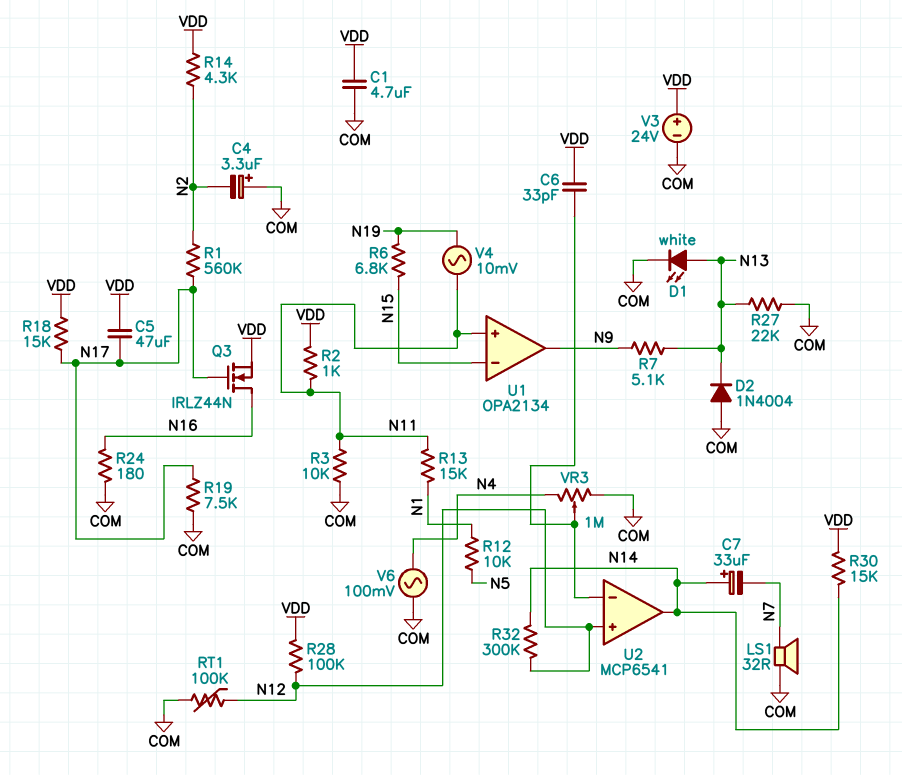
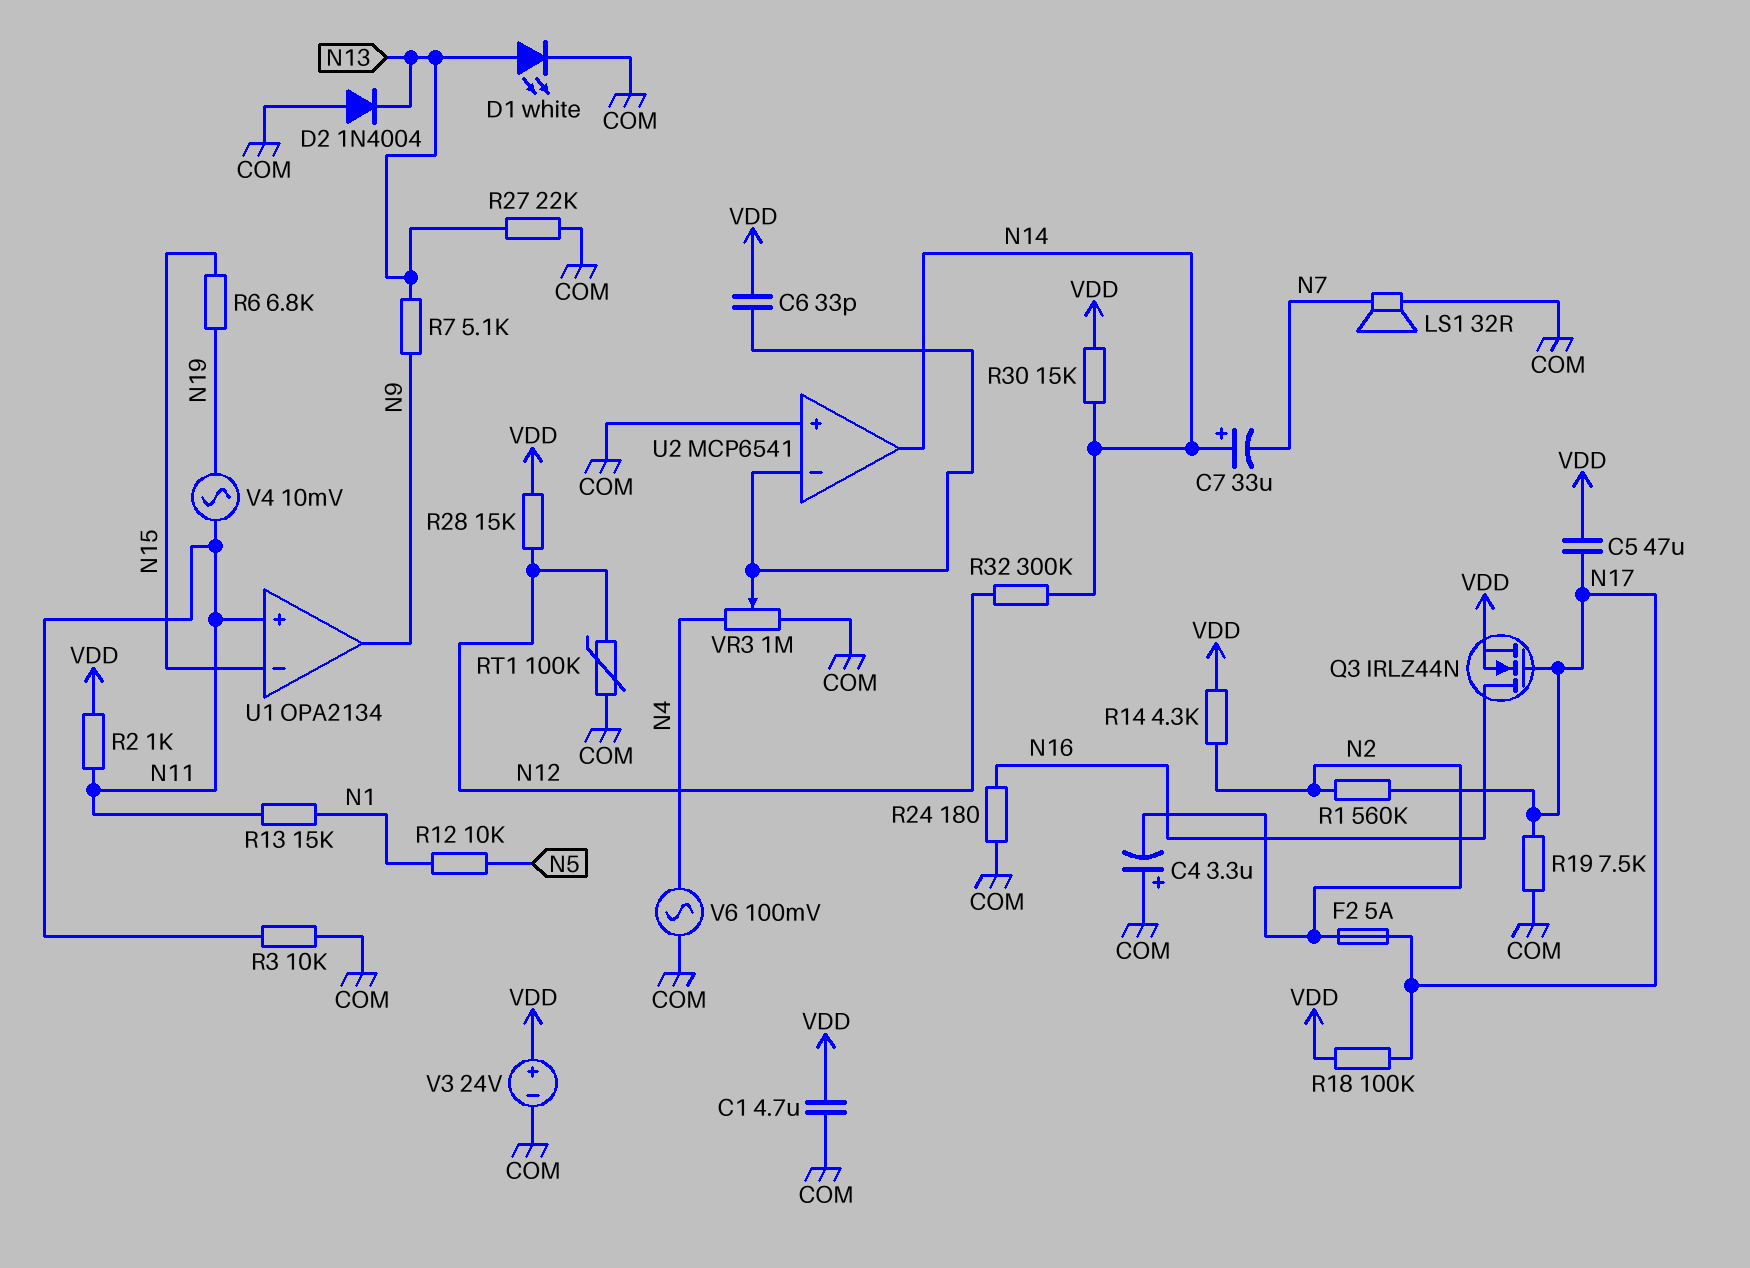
F2: none -> 5A (N2, N17)
R18: 15k (N17, VDD) -> 100k (N17, VDD)
R28: 100k (N12, VDD) -> 15k (N12, VDD)
U2 pin in+: N12 -> COM

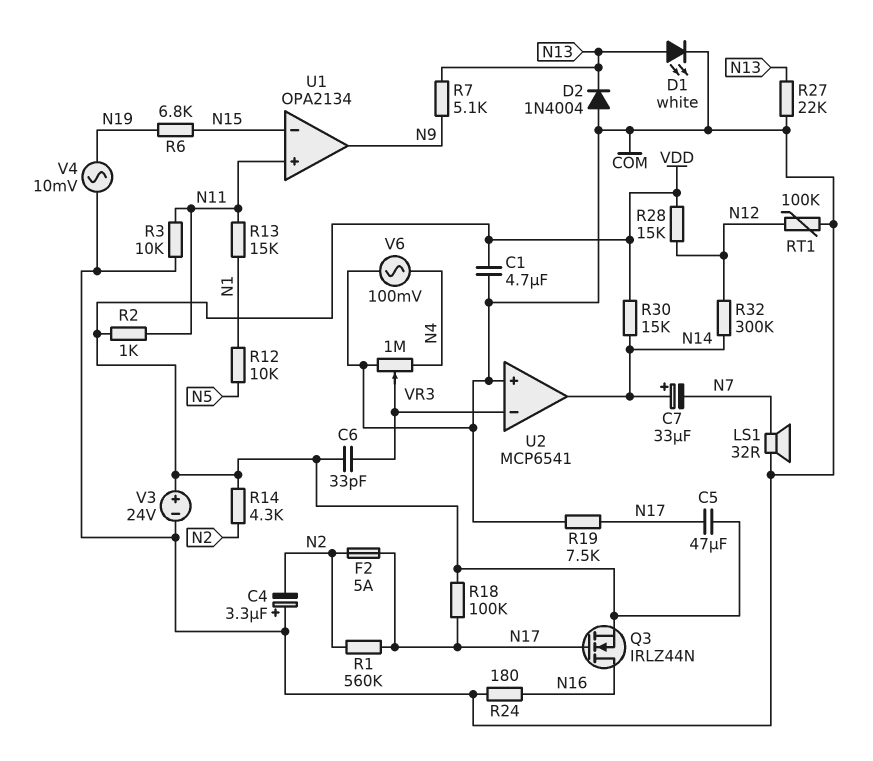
V4: AC 10mV (N11, N19) -> AC 10mV (COM, N19)

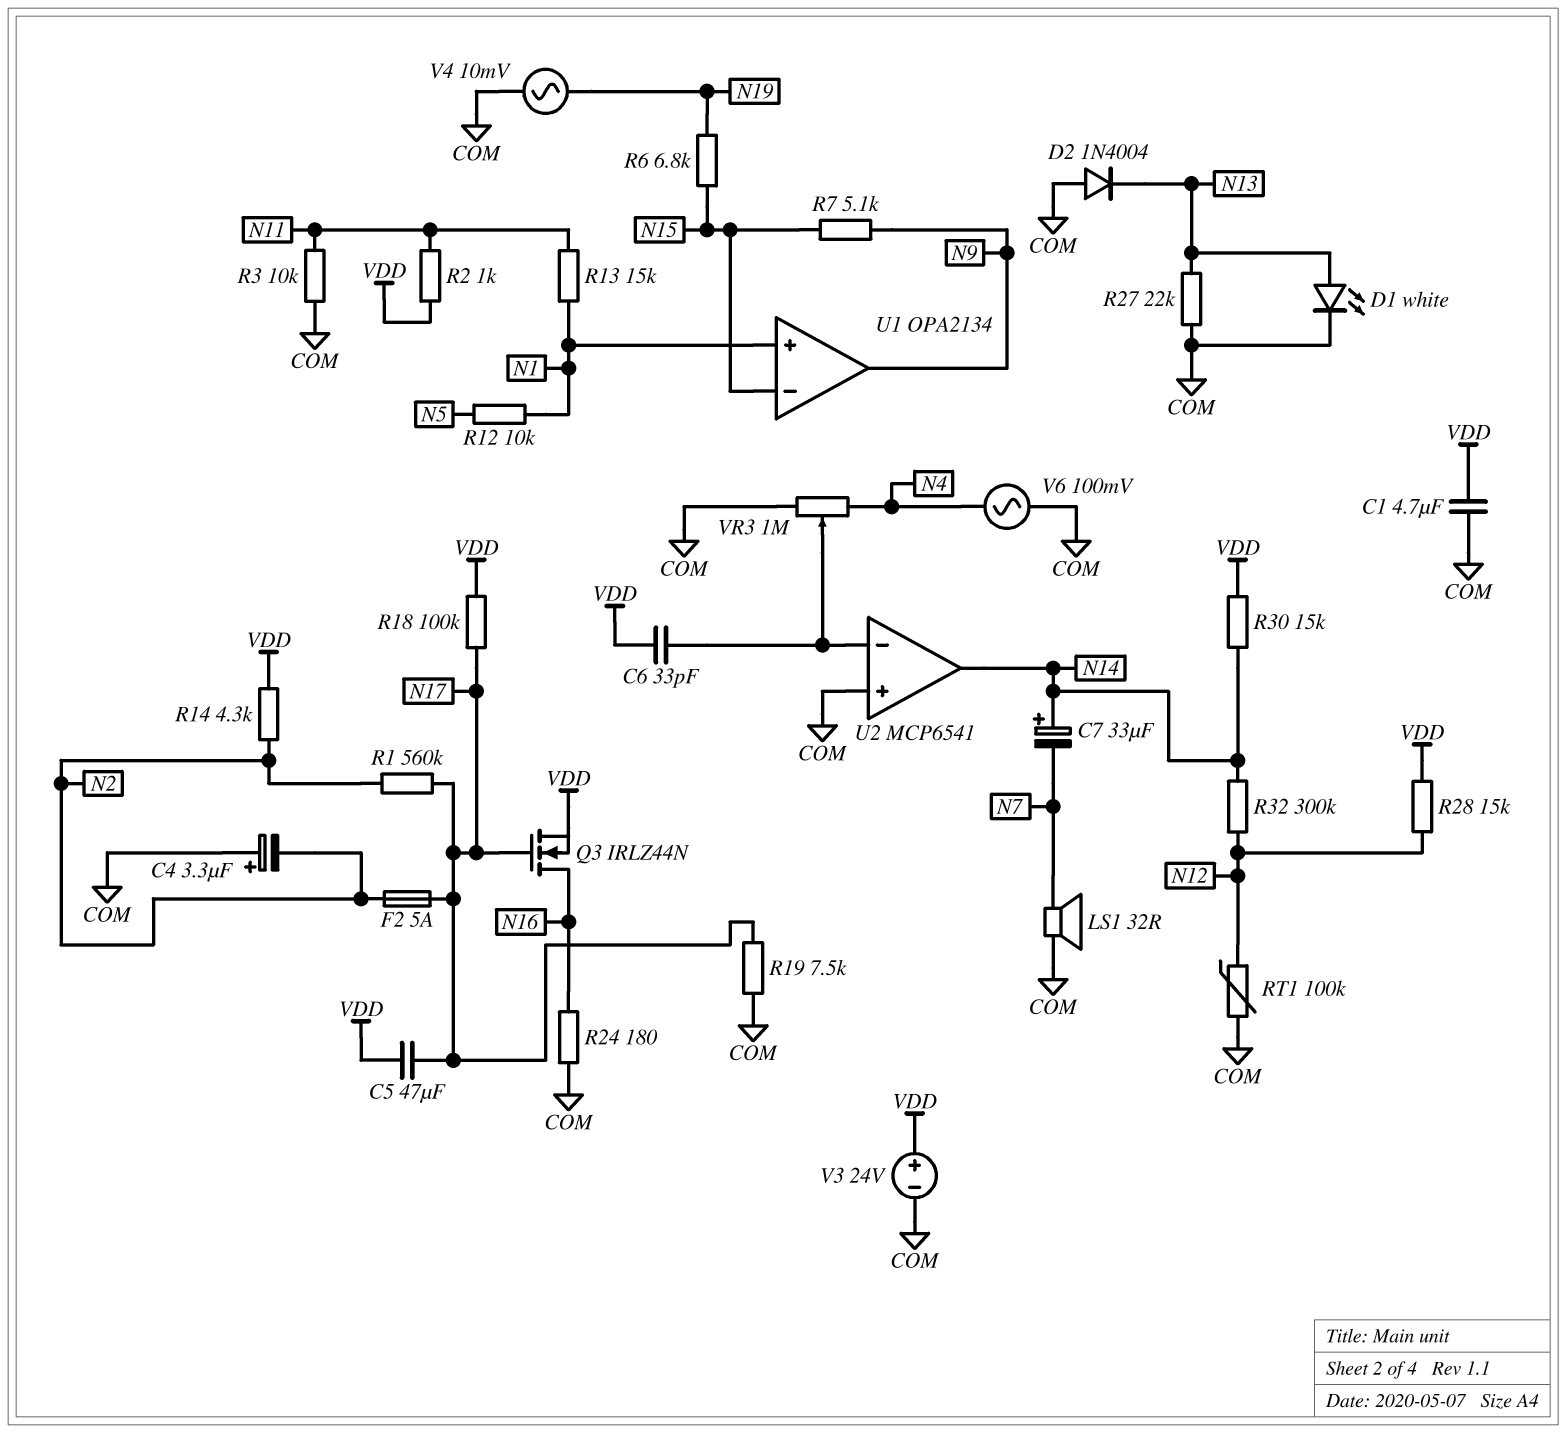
R7: 5.1k (N9, N13) -> 5.1k (N9, N15)
U1 pin in+: N11 -> N1

